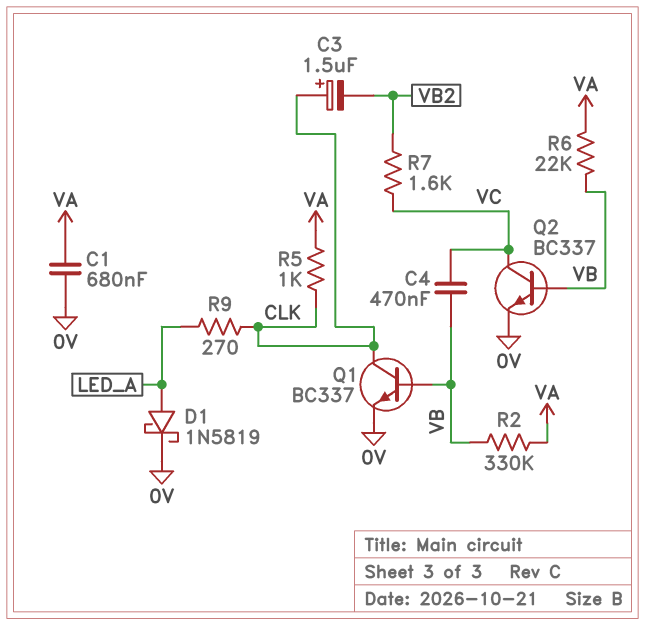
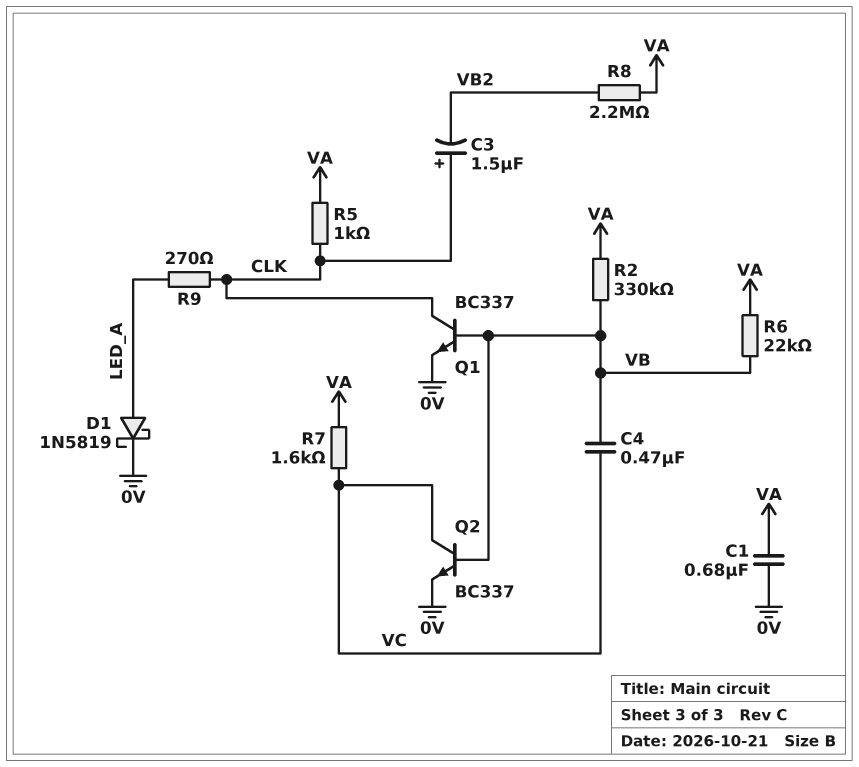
R7: 1.6k (VB2, VC) -> 1.6k (VA, VC)
R8: none -> 2.2M (VA, VB2)

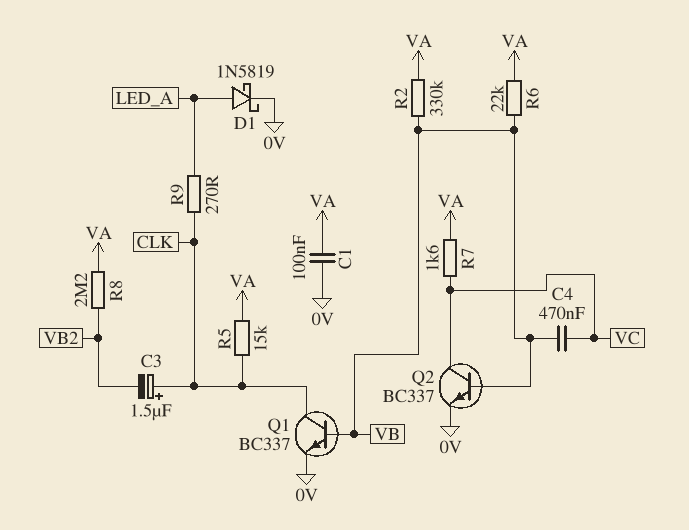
C1: 680nF (0V, VA) -> 100nF (0V, VA)
R5: 1k (CLK, VA) -> 15k (CLK, VA)

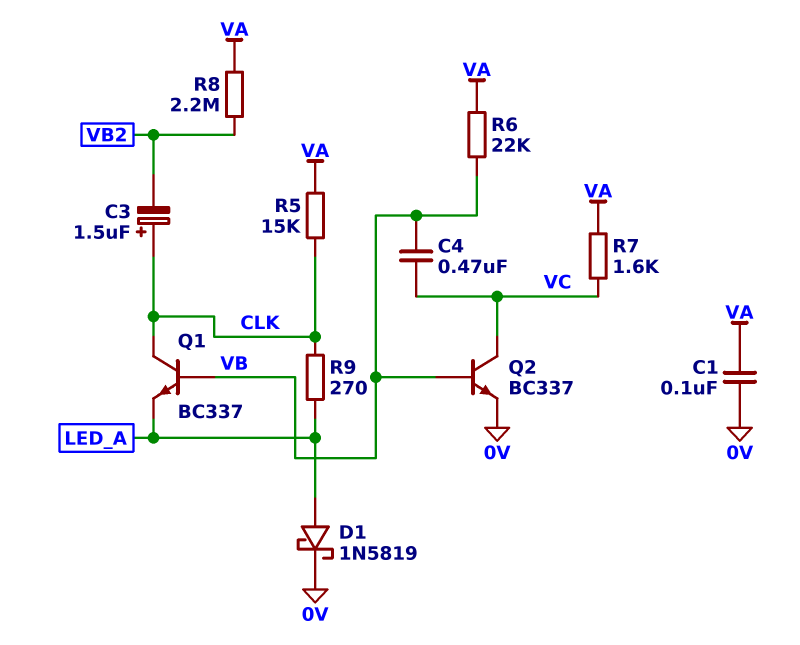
Q1: NPN BC337 (B VB, C CLK, E 0V) -> NPN BC337 (B VB, C CLK, E LED_A)
R2: 330k (VA, VB) -> none

